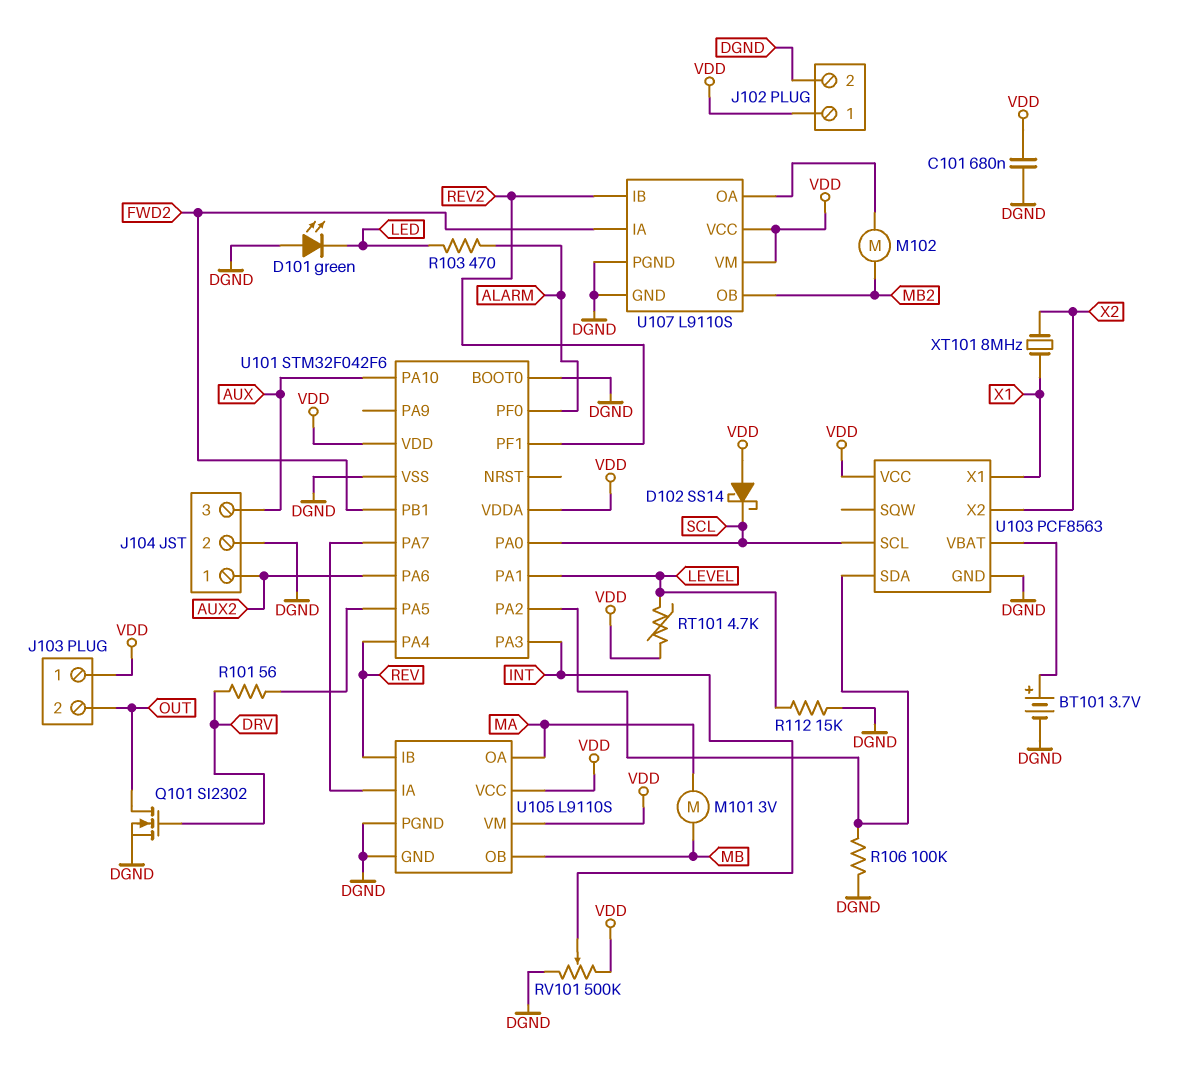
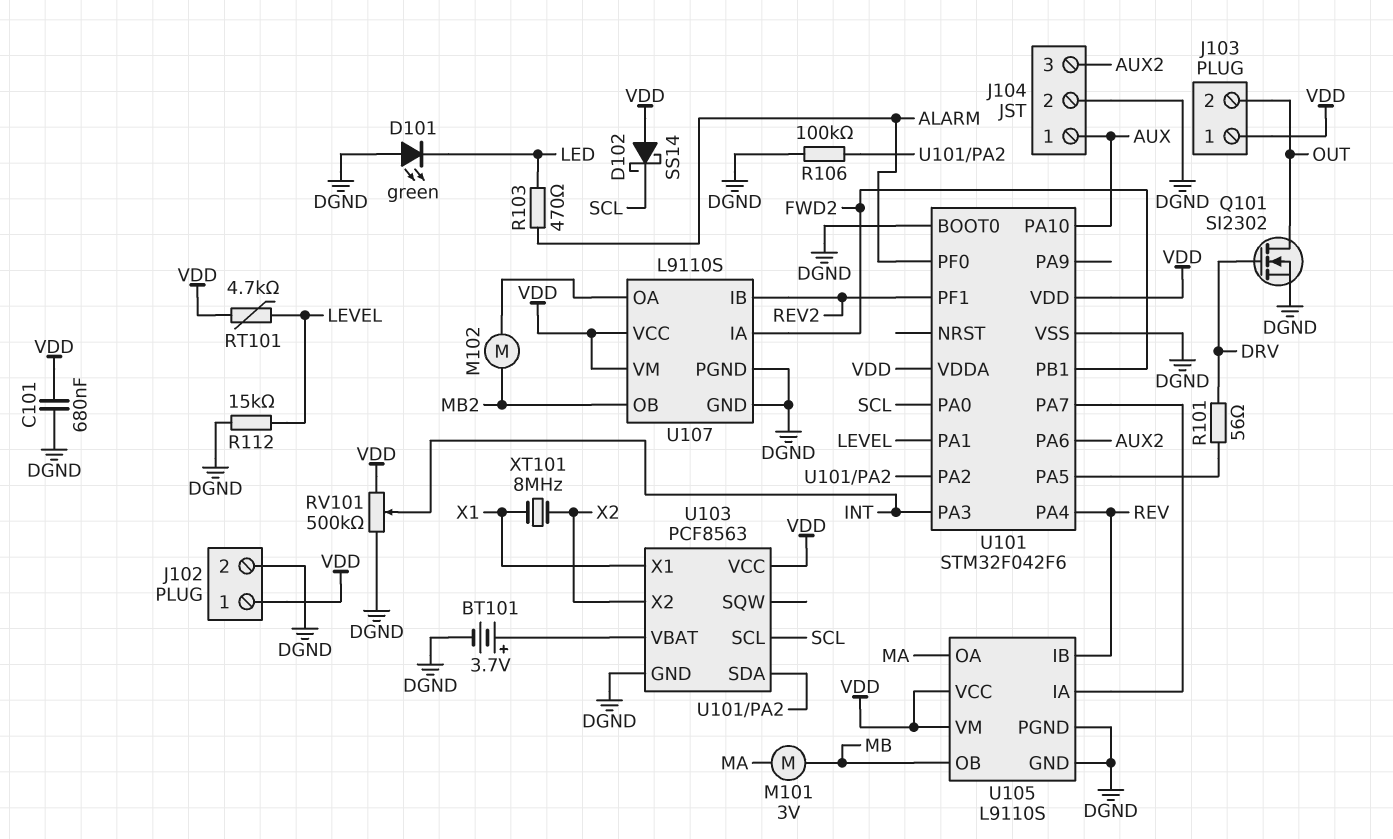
J104 pin 1: AUX2 -> AUX
J104 pin 3: AUX -> AUX2

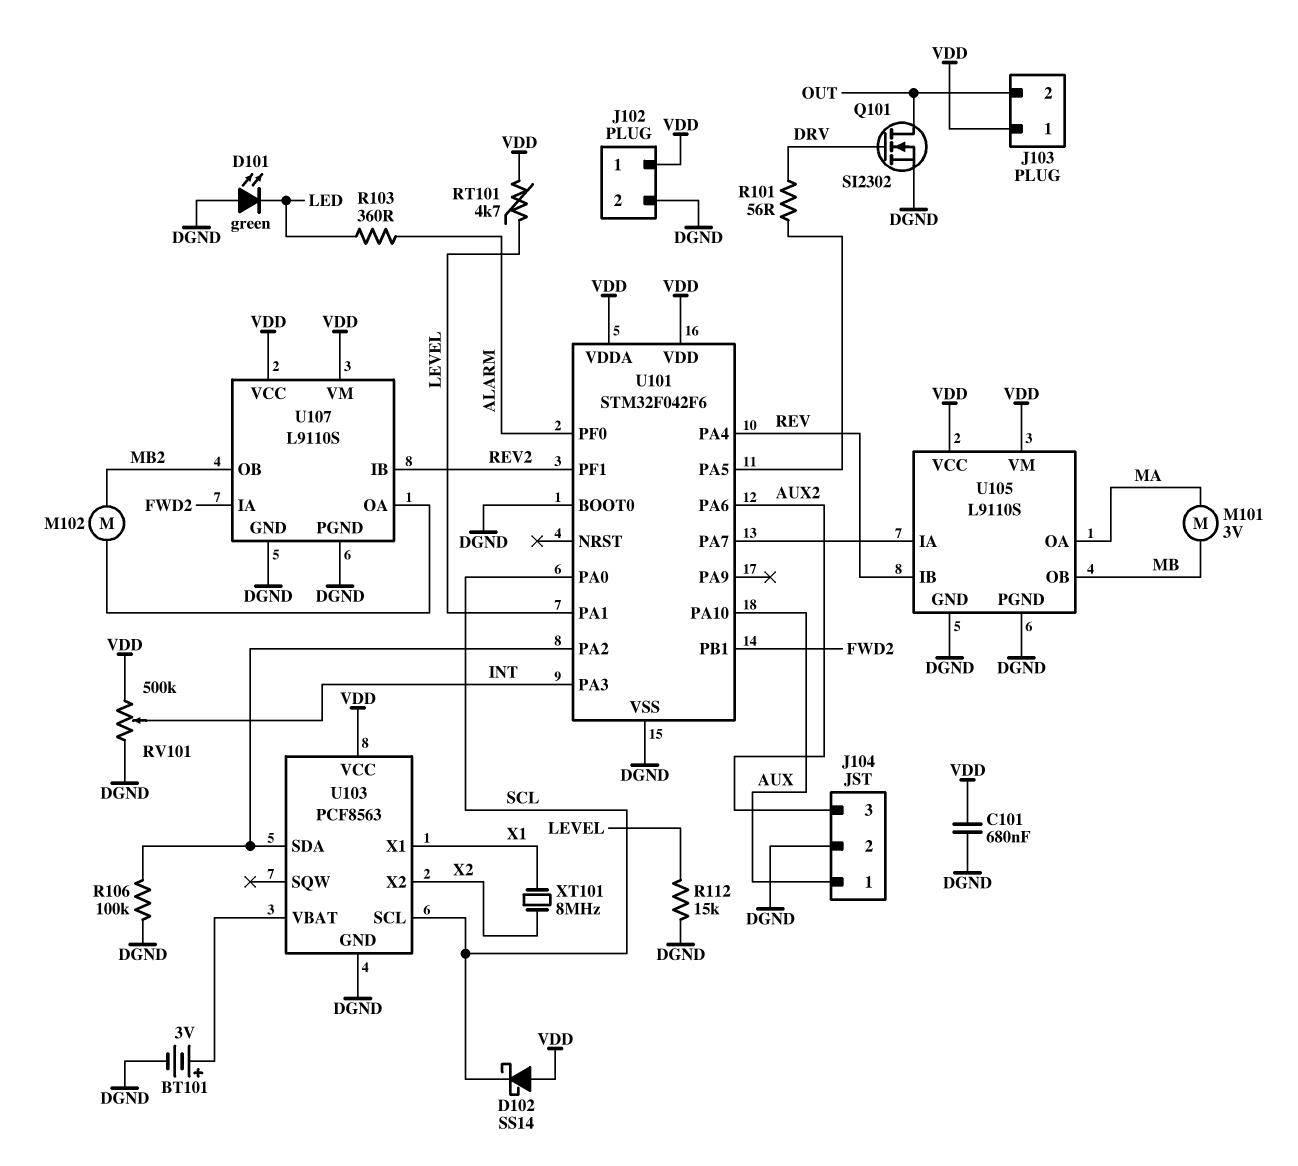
BT101: 3.7V (plus U103/VBAT, minus DGND) -> 3V (plus U103/VBAT, minus DGND)
R103: 470 (ALARM, LED) -> 360 (ALARM, LED)

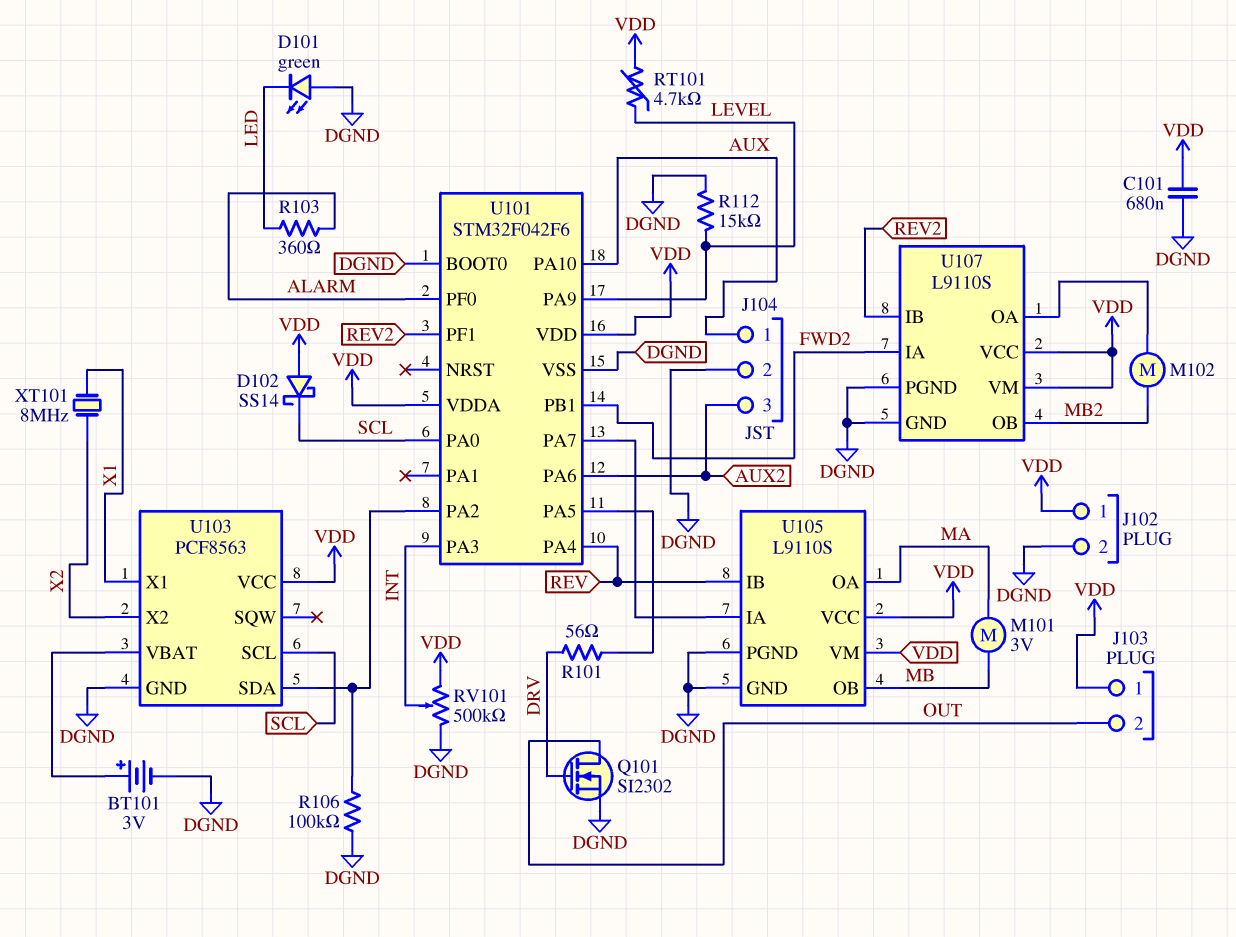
U101 pin PA1: LEVEL -> none
U101 pin PA9: none -> LEVEL

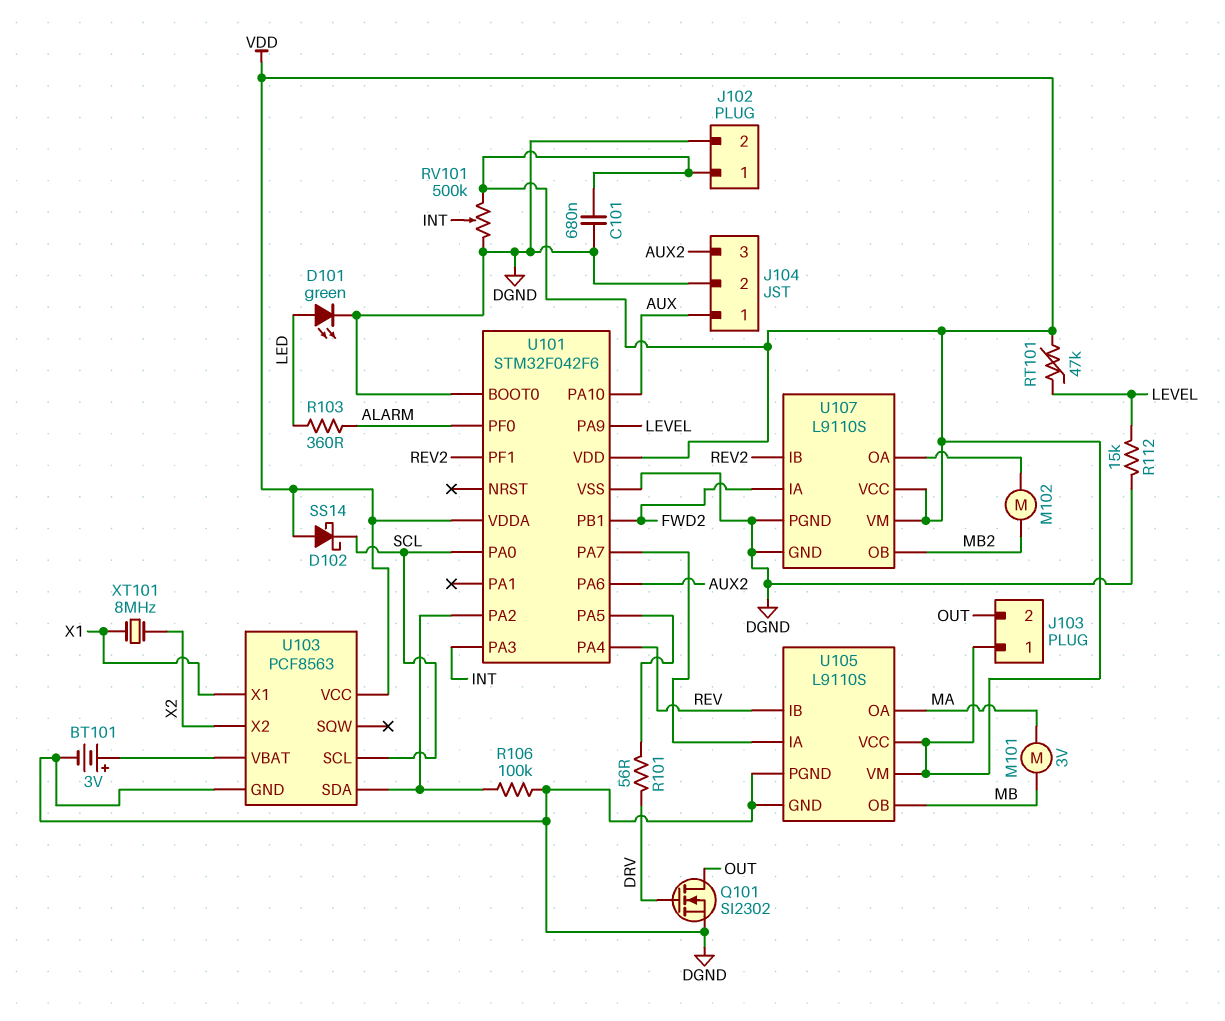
D101: LED green (A DGND, K LED) -> LED green (A LED, K DGND)
RT101: 4.7k (LEVEL, VDD) -> 47k (LEVEL, VDD)

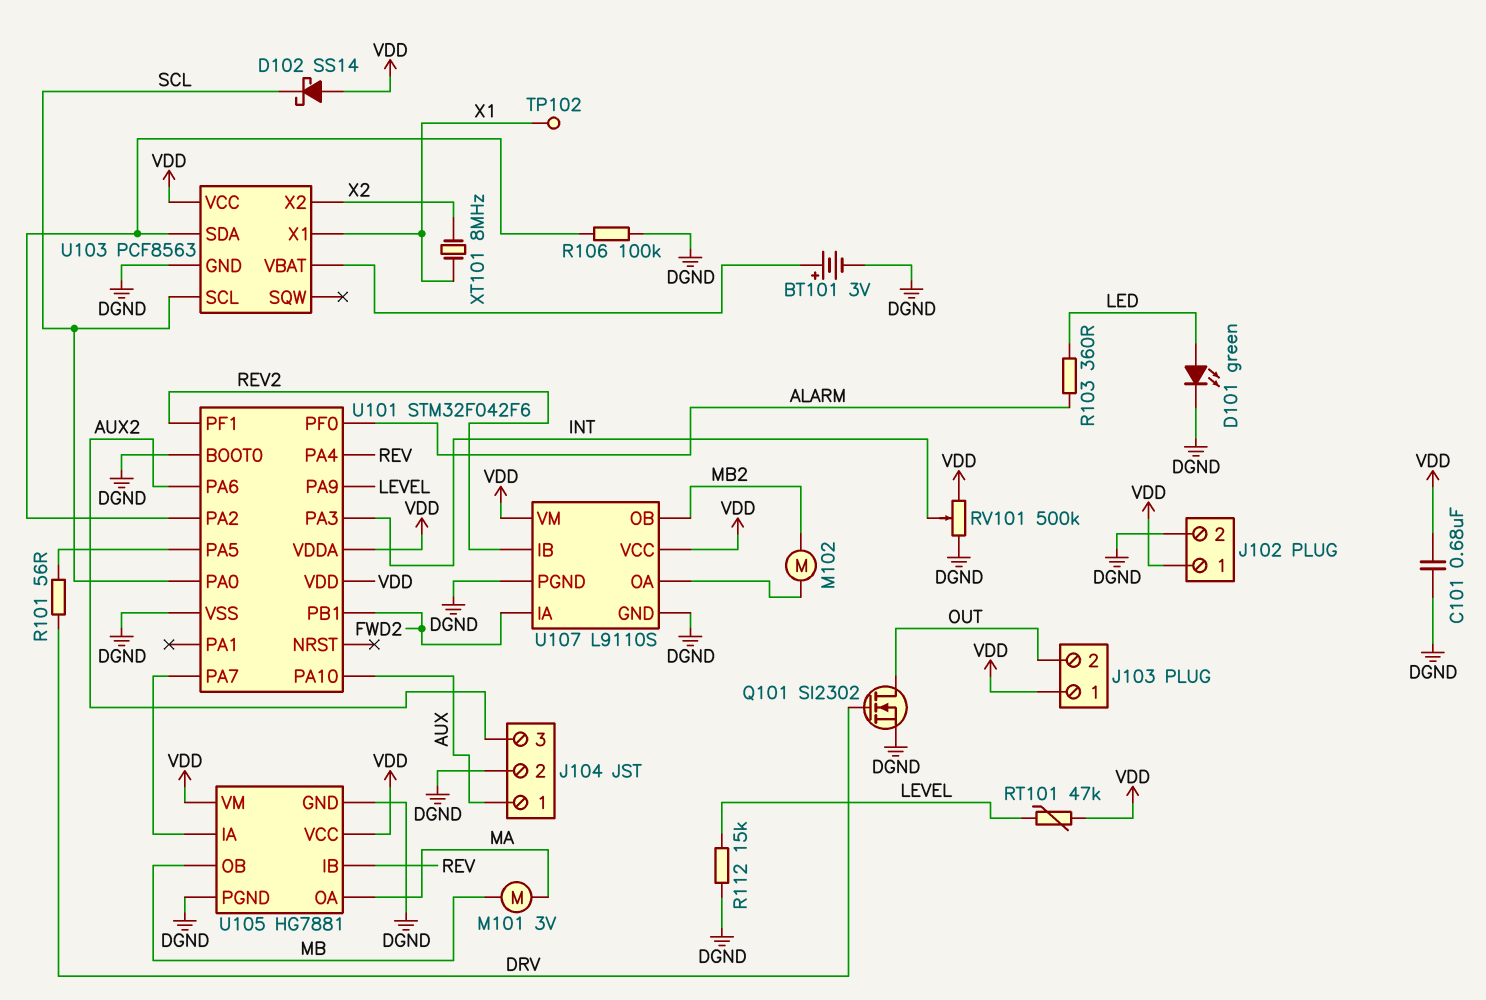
TP102: none -> test point (X1)
U105: L9110S -> HG7881

